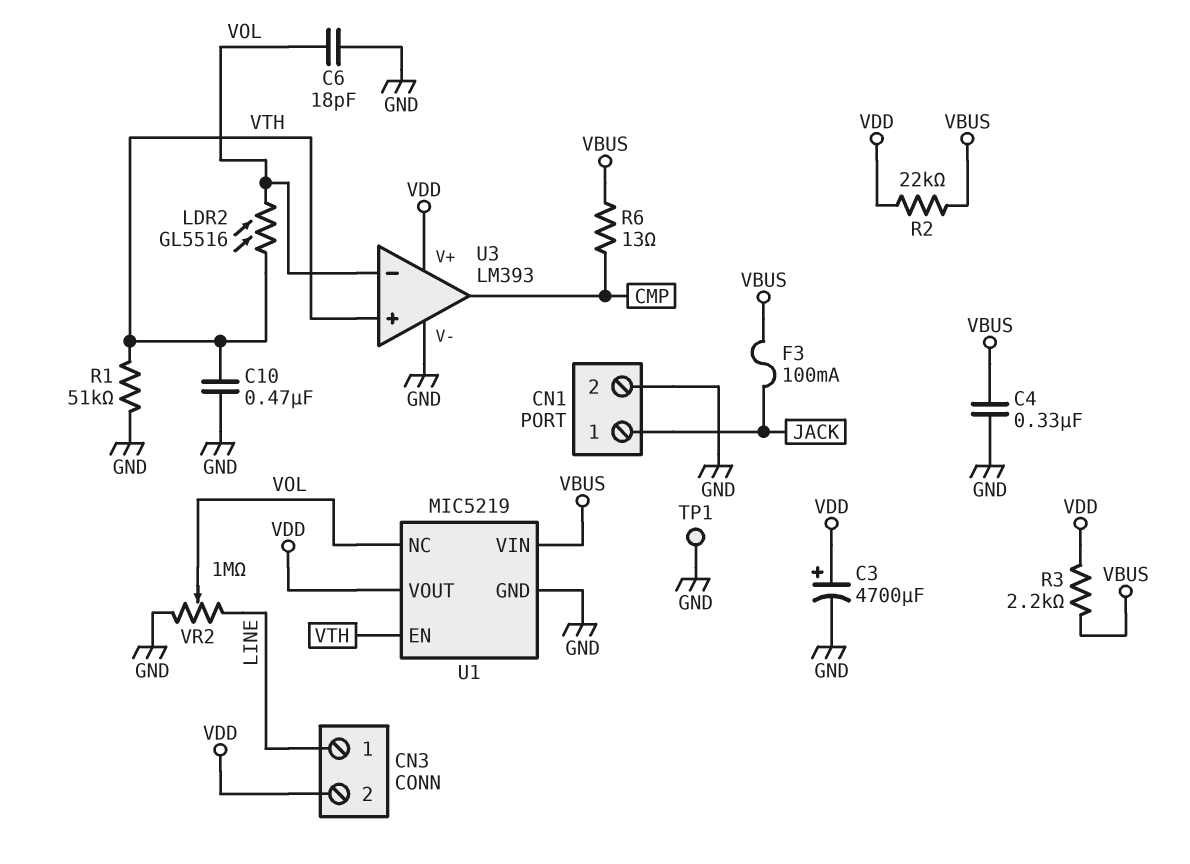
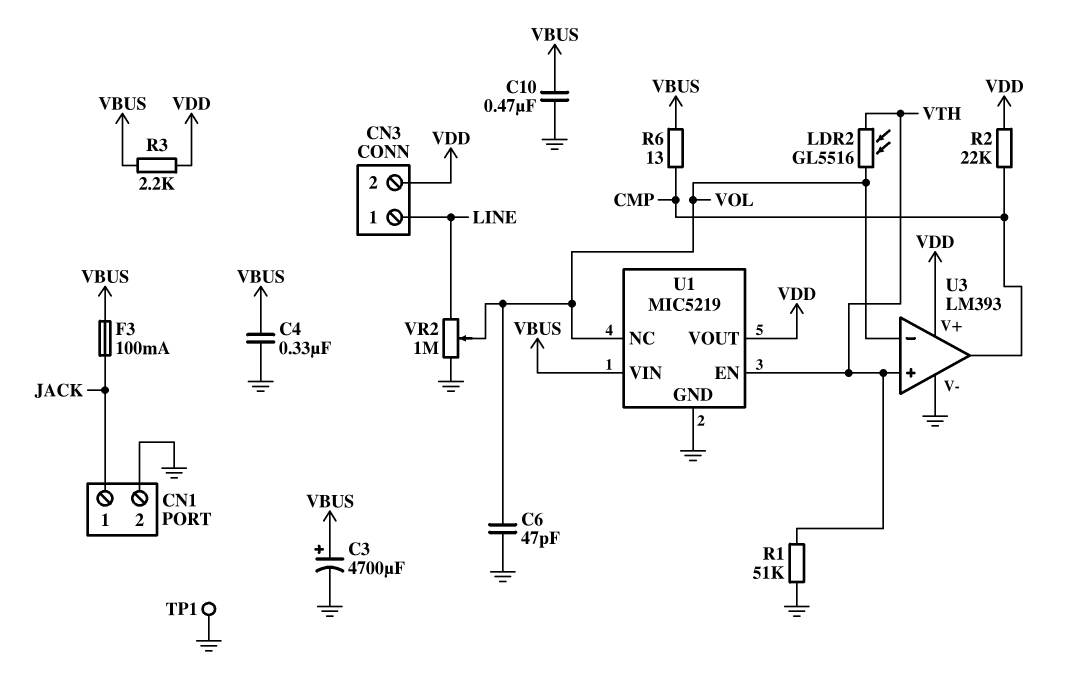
C3: 4700uF (plus VDD, minus GND) -> 4700uF (plus VBUS, minus GND)
C6: 18pF (GND, VOL) -> 47pF (GND, VOL)
C10: 470nF (GND, VTH) -> 470nF (GND, VBUS)
R2: 22k (VBUS, VDD) -> 22k (CMP, VDD)

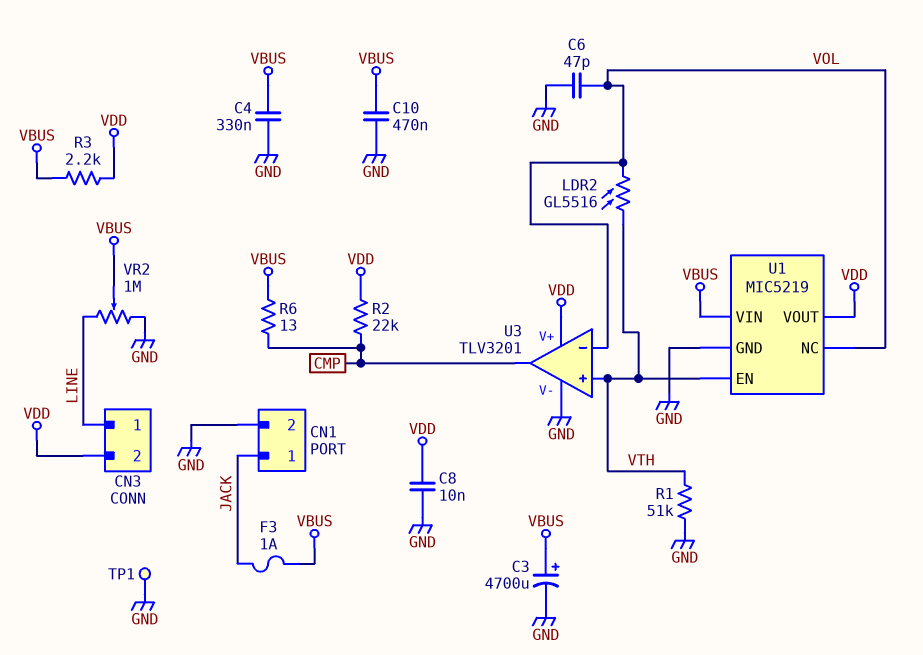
C8: none -> 10nF (GND, VDD)
F3: 100mA (JACK, VBUS) -> 1A (JACK, VBUS)
U3: LM393 -> TLV3201
VR2: 1M (GND, LINE, wiper VOL) -> 1M (GND, LINE, wiper VBUS)

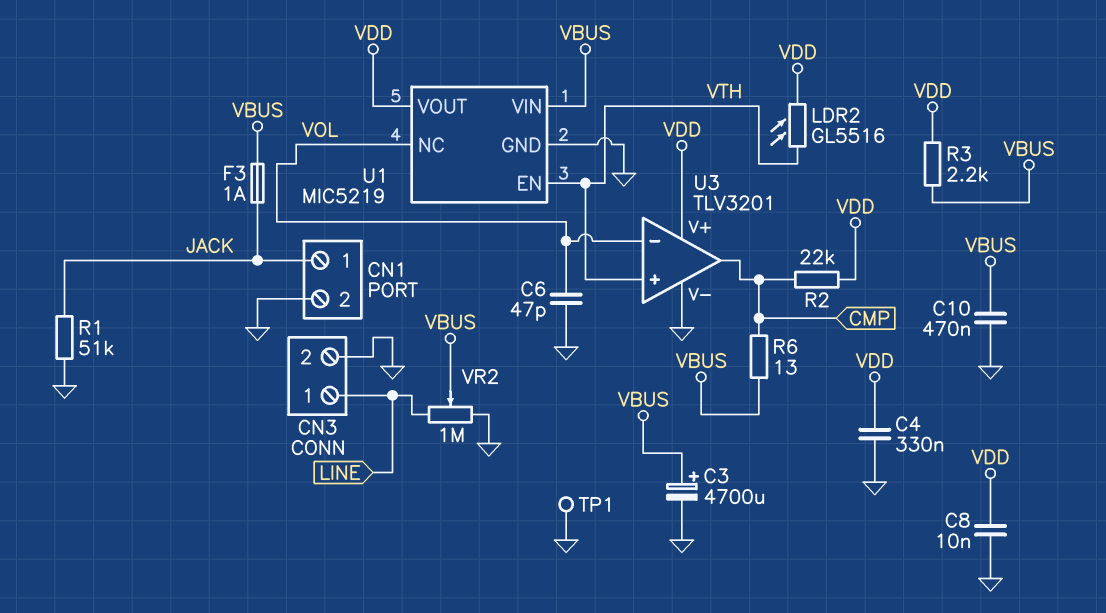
C4: 330nF (GND, VBUS) -> 330nF (GND, VDD)
CN3 pin 2: VDD -> GND
LDR2: GL5516 (VOL, VTH) -> GL5516 (VDD, VTH)
R1: 51k (GND, VTH) -> 51k (GND, JACK)

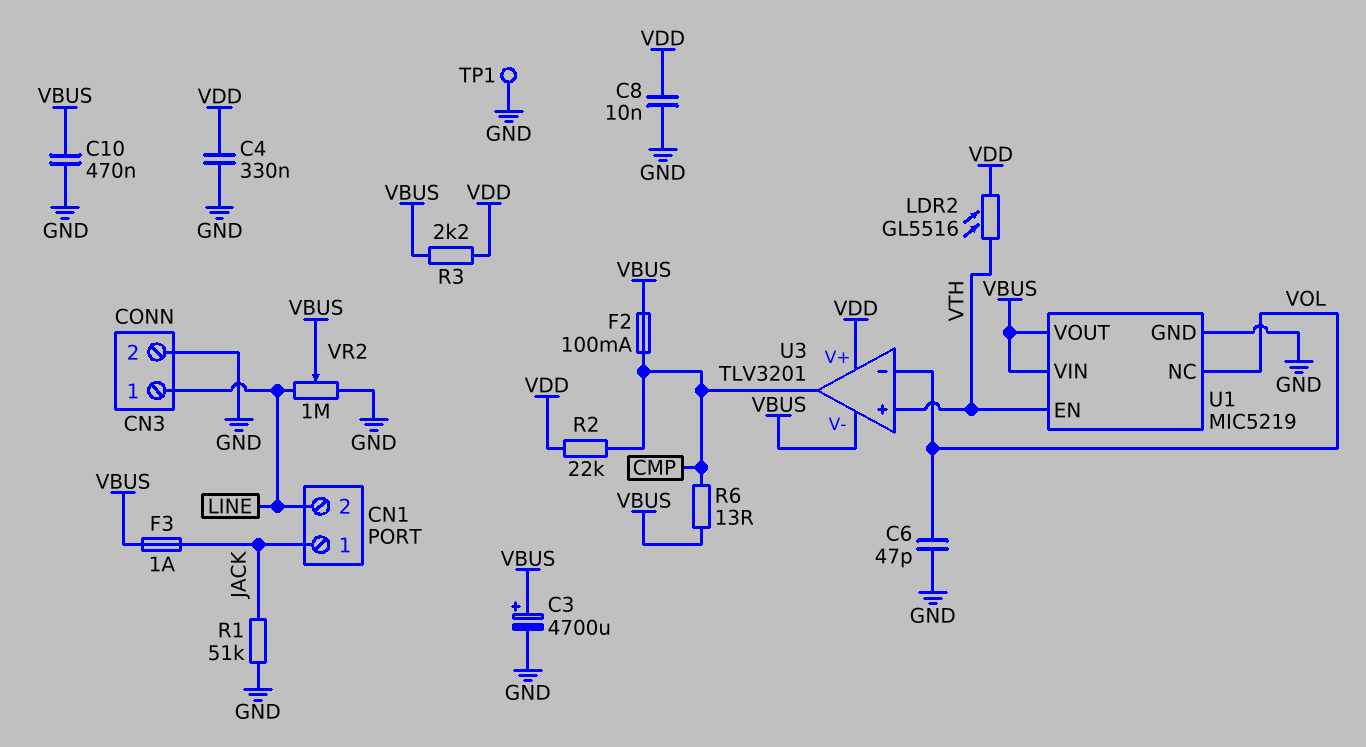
CN1 pin 2: GND -> LINE
F2: none -> 100mA (CMP, VBUS)
U1 pin VOUT: VDD -> VBUS
U3 pin V-: GND -> VBUS

